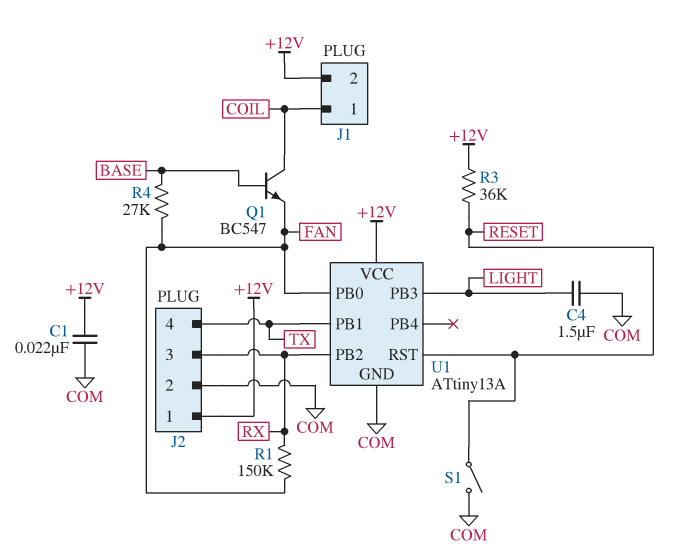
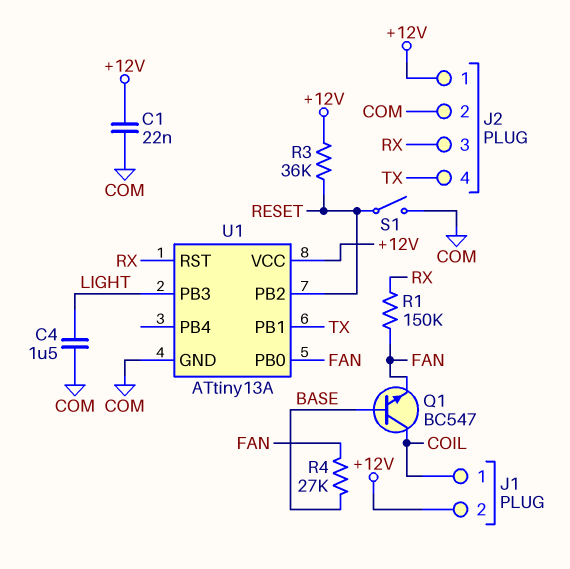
U1 pin PB2: RX -> RESET
U1 pin RST: RESET -> RX

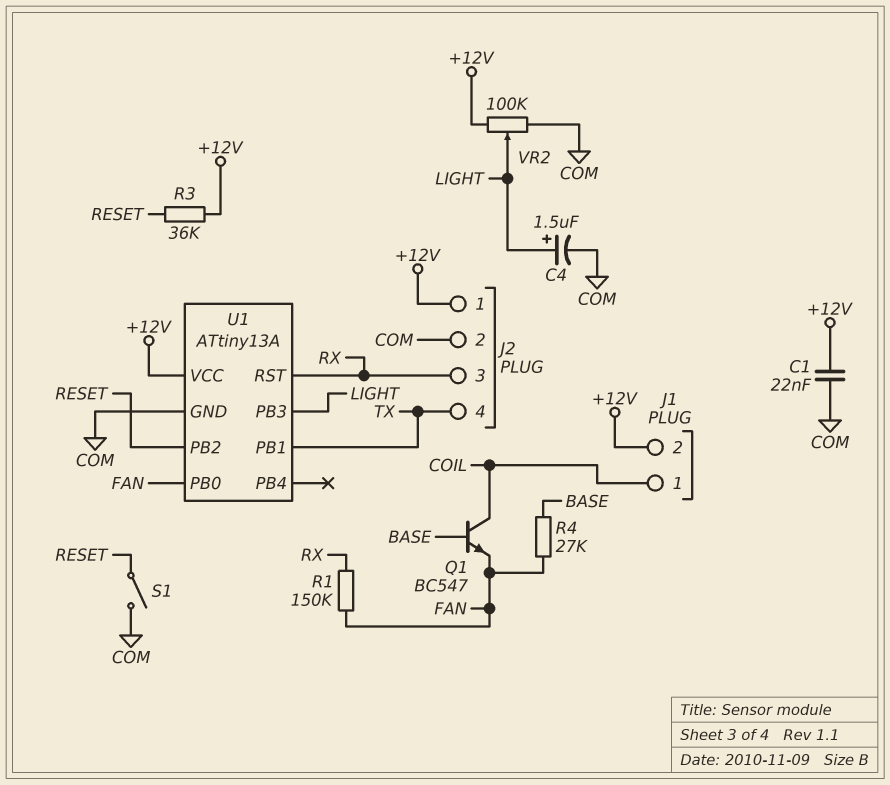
C4: 1.5uF (COM, LIGHT) -> 1.5uF (plus LIGHT, minus COM)
VR2: none -> 100k (+12V, COM, wiper LIGHT)

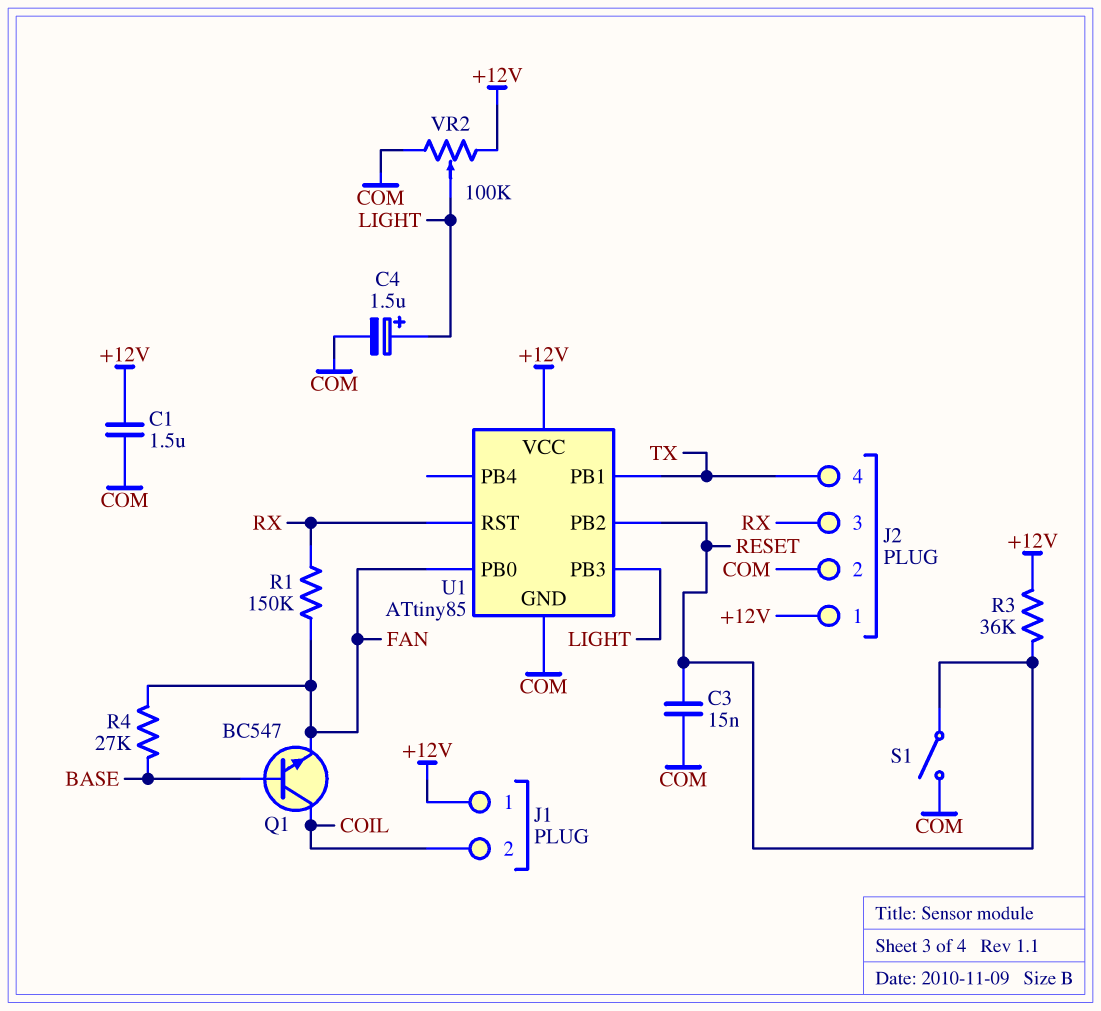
C1: 22nF (+12V, COM) -> 1.5uF (+12V, COM)
C3: none -> 15nF (COM, RESET)
J1 pin 1: COIL -> +12V
J1 pin 2: +12V -> COIL
U1: ATtiny13A -> ATtiny85

